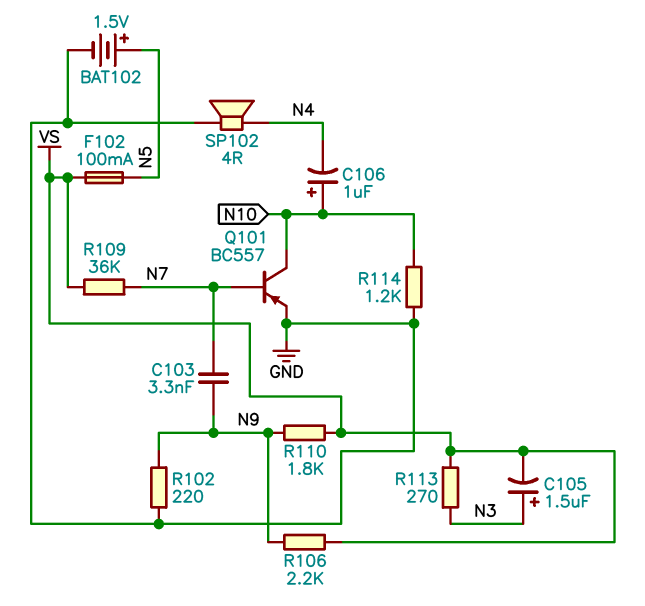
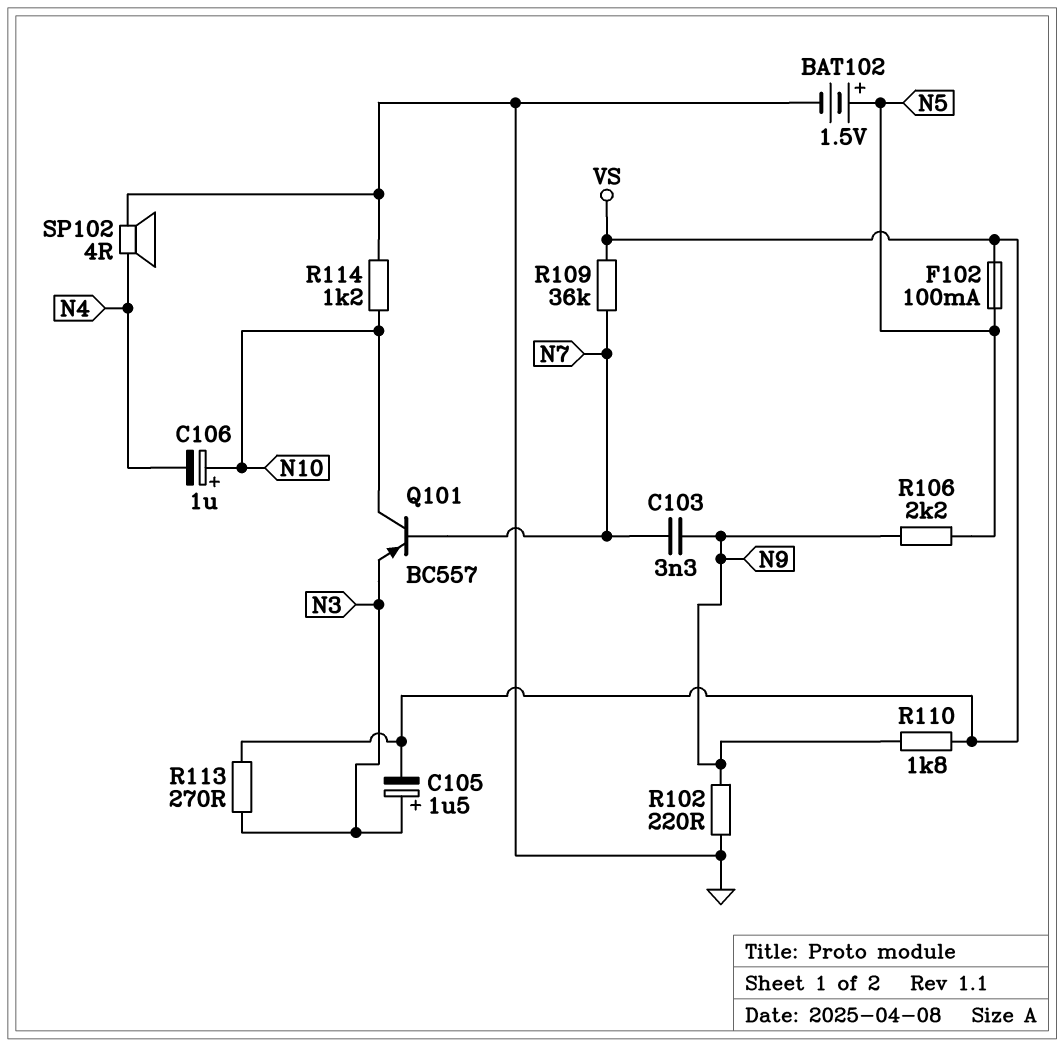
Q101: PNP BC557 (B N7, C N10, E GND) -> PNP BC557 (B N7, C N10, E N3)
R106: 2.2k (N9, VS) -> 2.2k (N5, N9)

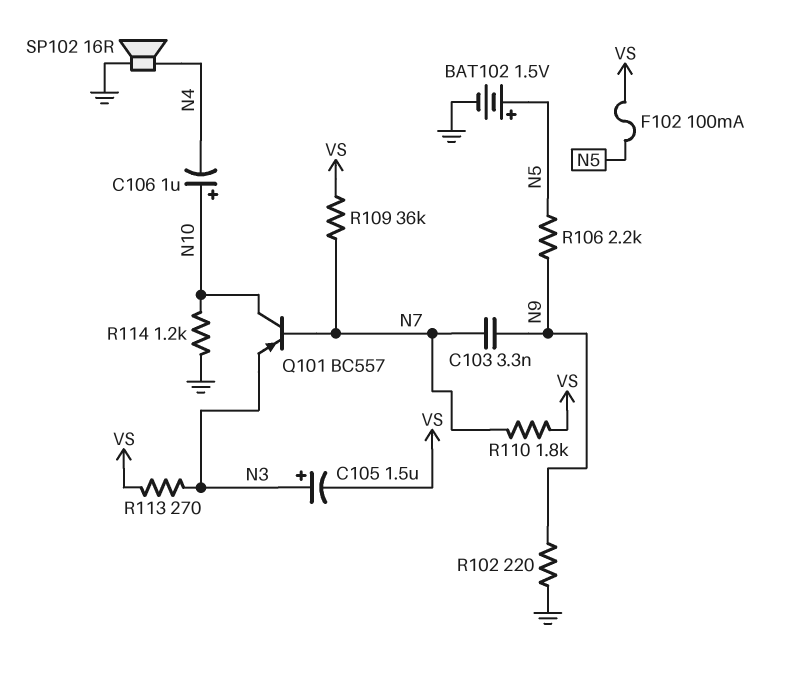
R110: 1.8k (N9, VS) -> 1.8k (N7, VS)
SP102: speaker 4R (GND, N4) -> speaker 16R (GND, N4)

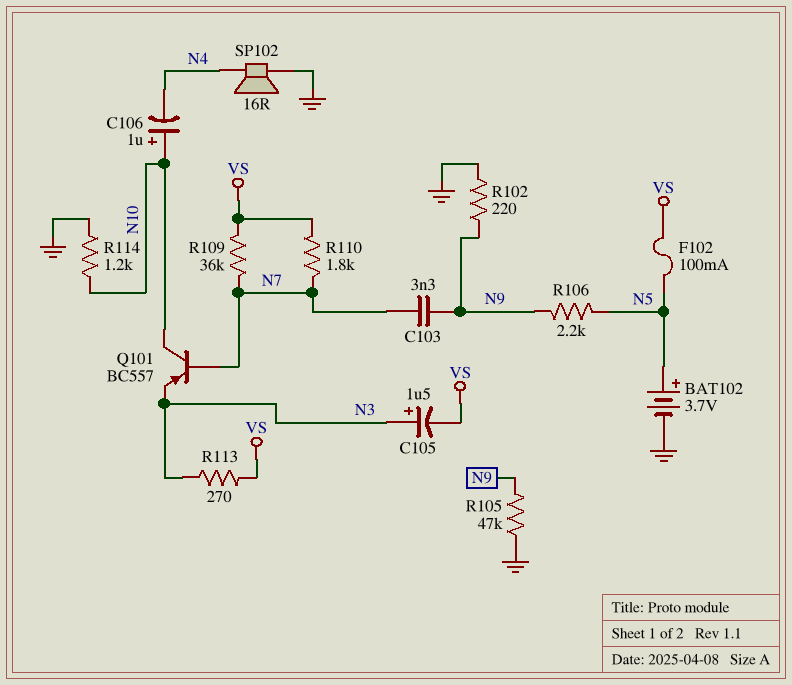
BAT102: 1.5V (plus N5, minus GND) -> 3.7V (plus N5, minus GND)
R105: none -> 47k (GND, N9)

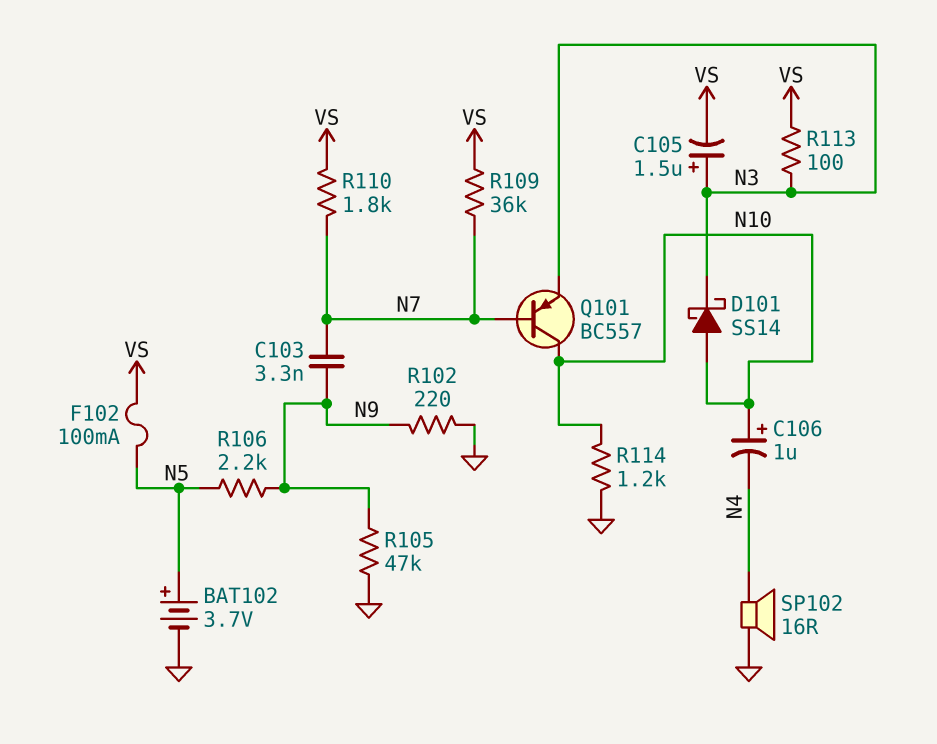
D101: none -> schottky SS14 (A N10, K N3)
R113: 270 (N3, VS) -> 100 (N3, VS)

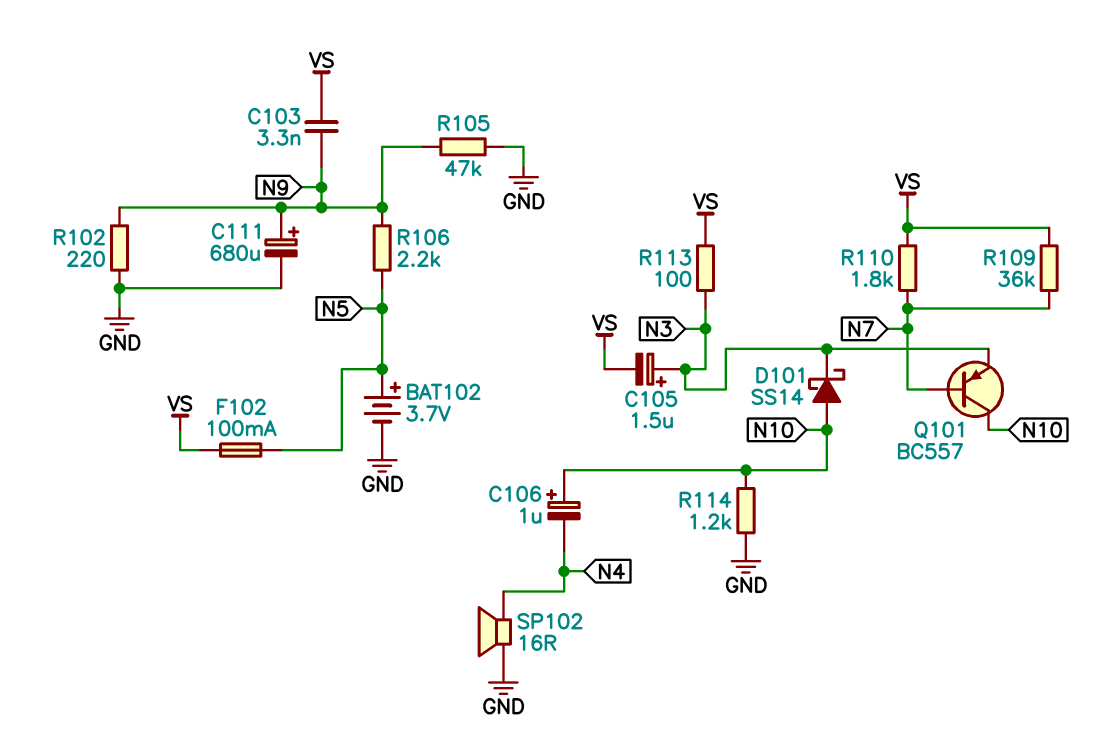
C103: 3.3nF (N7, N9) -> 3.3nF (N9, VS)
C111: none -> 680uF (plus N9, minus GND)

